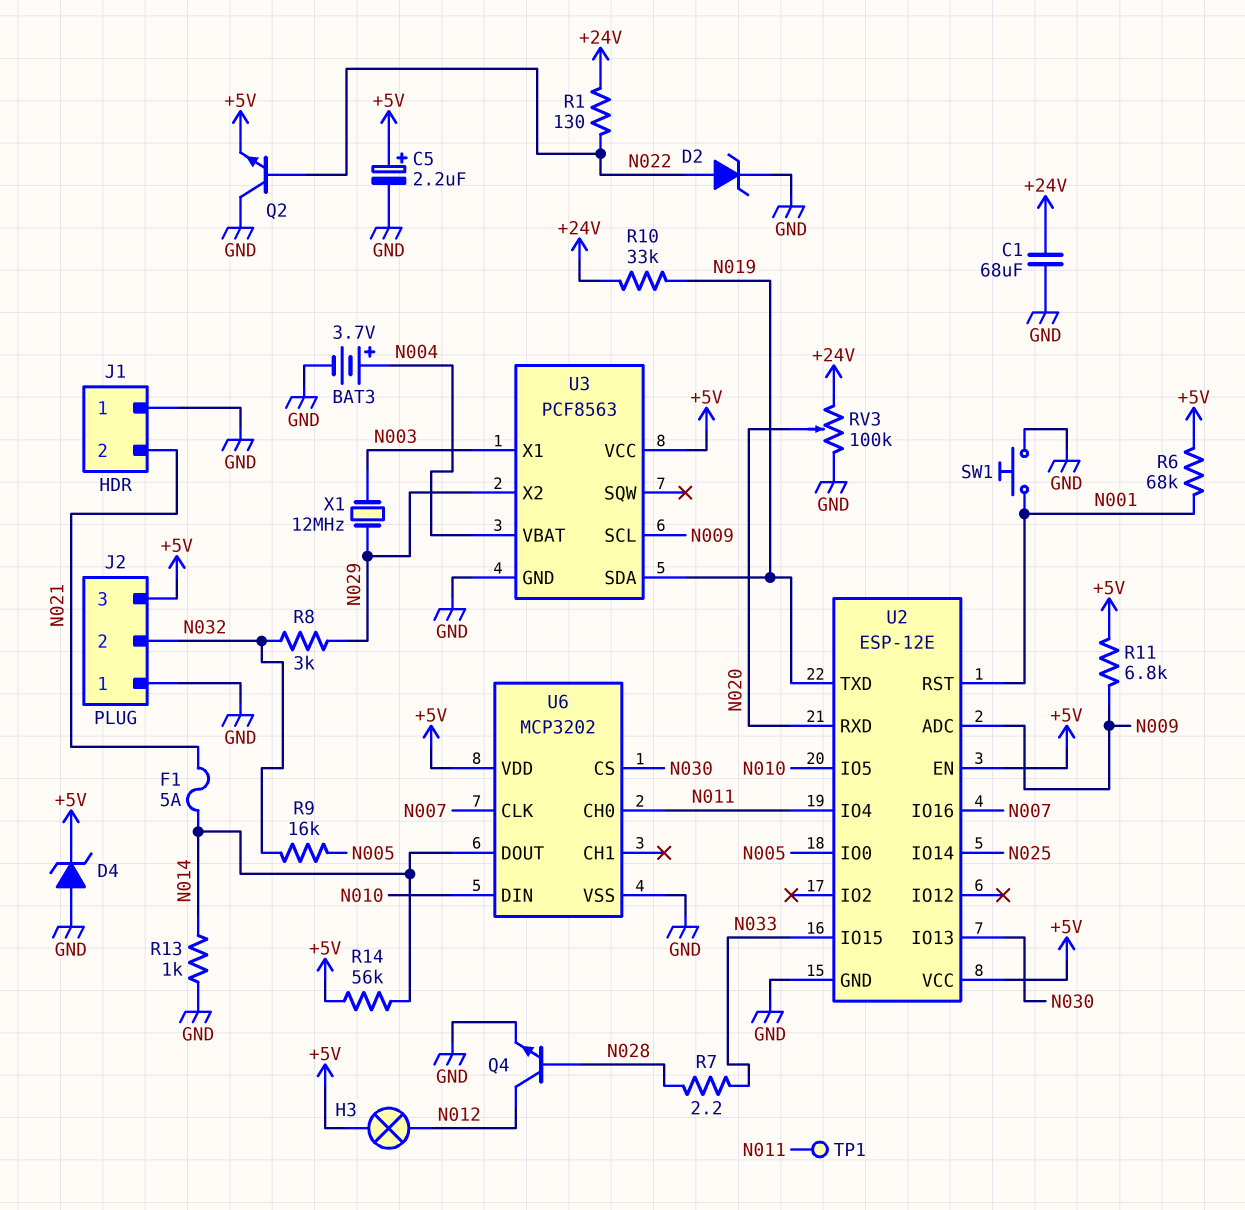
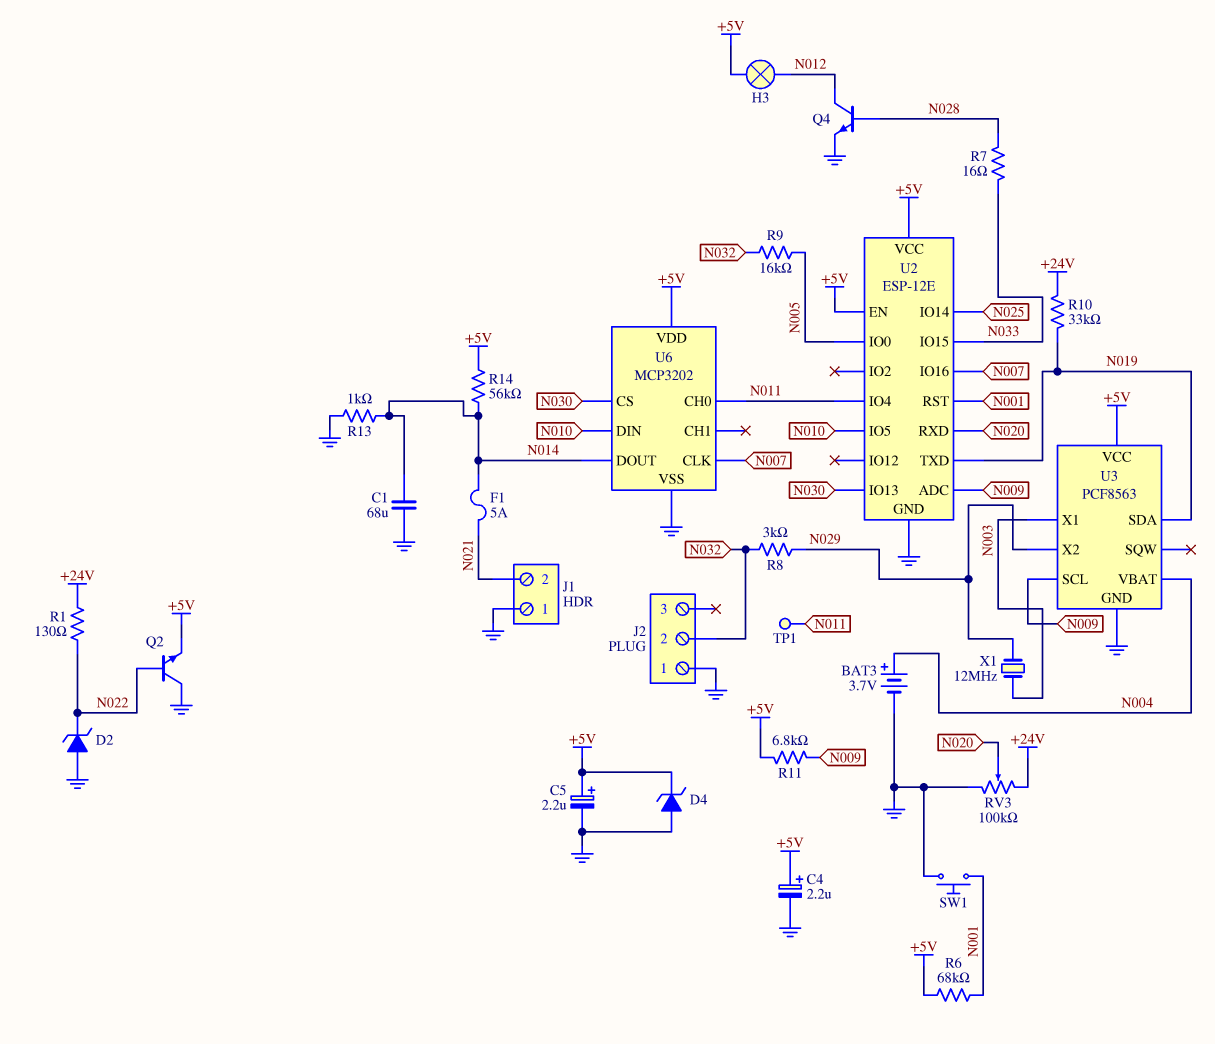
C1: 68uF (+24V, GND) -> 68uF (GND, N014)
C4: none -> 2.2uF (plus +5V, minus GND)
D2: zener (A N022, K GND) -> zener (A GND, K N022)
J2 pin 3: +5V -> none
R7: 2.2 (N028, N033) -> 16 (N028, N033)

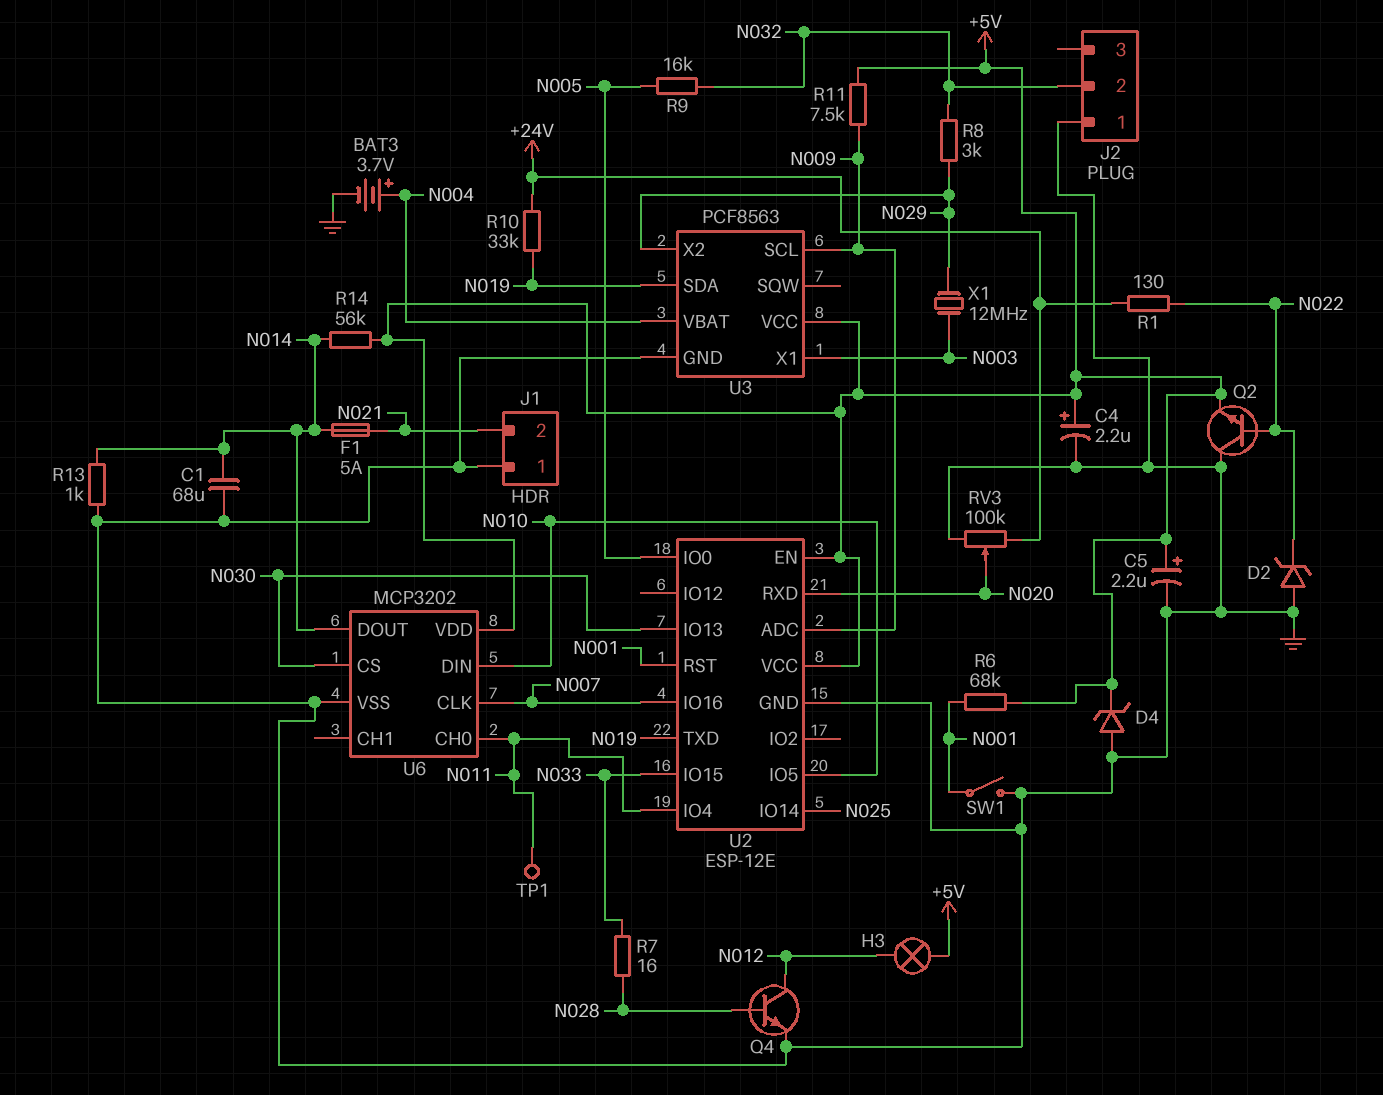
R11: 6.8k (+5V, N009) -> 7.5k (+5V, N009)
SW1: button (GND, N001) -> switch (GND, N001)

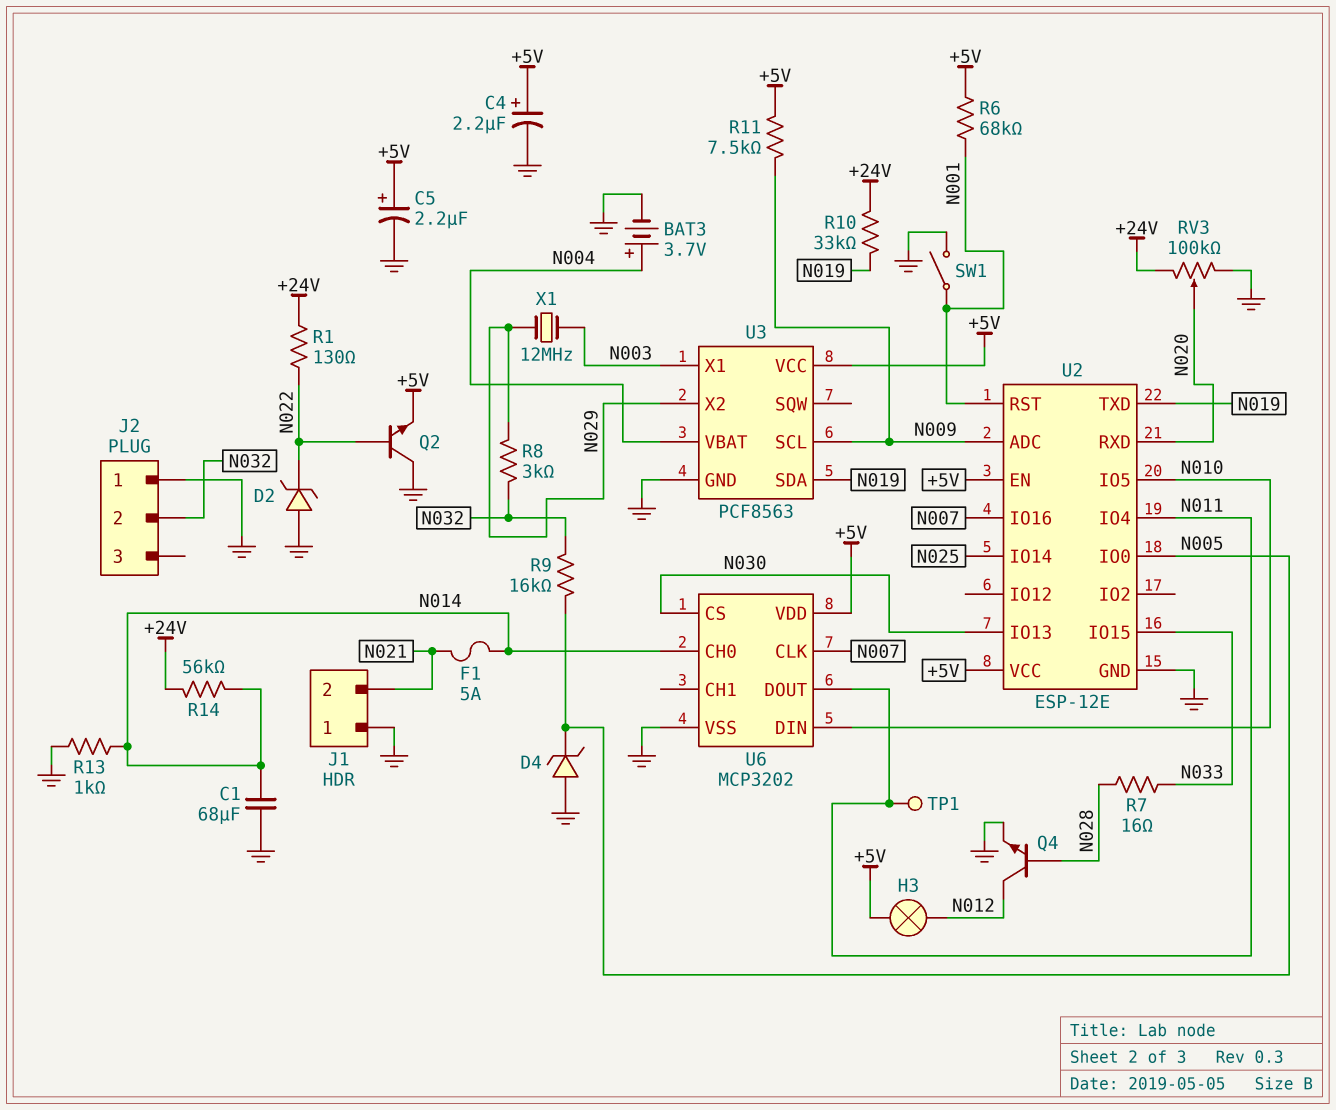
D4: zener (A GND, K +5V) -> zener (A GND, K N005)
R14: 56k (+5V, N014) -> 56k (+24V, N014)
U6 pin CH0: N011 -> N014
U6 pin DOUT: N014 -> N011

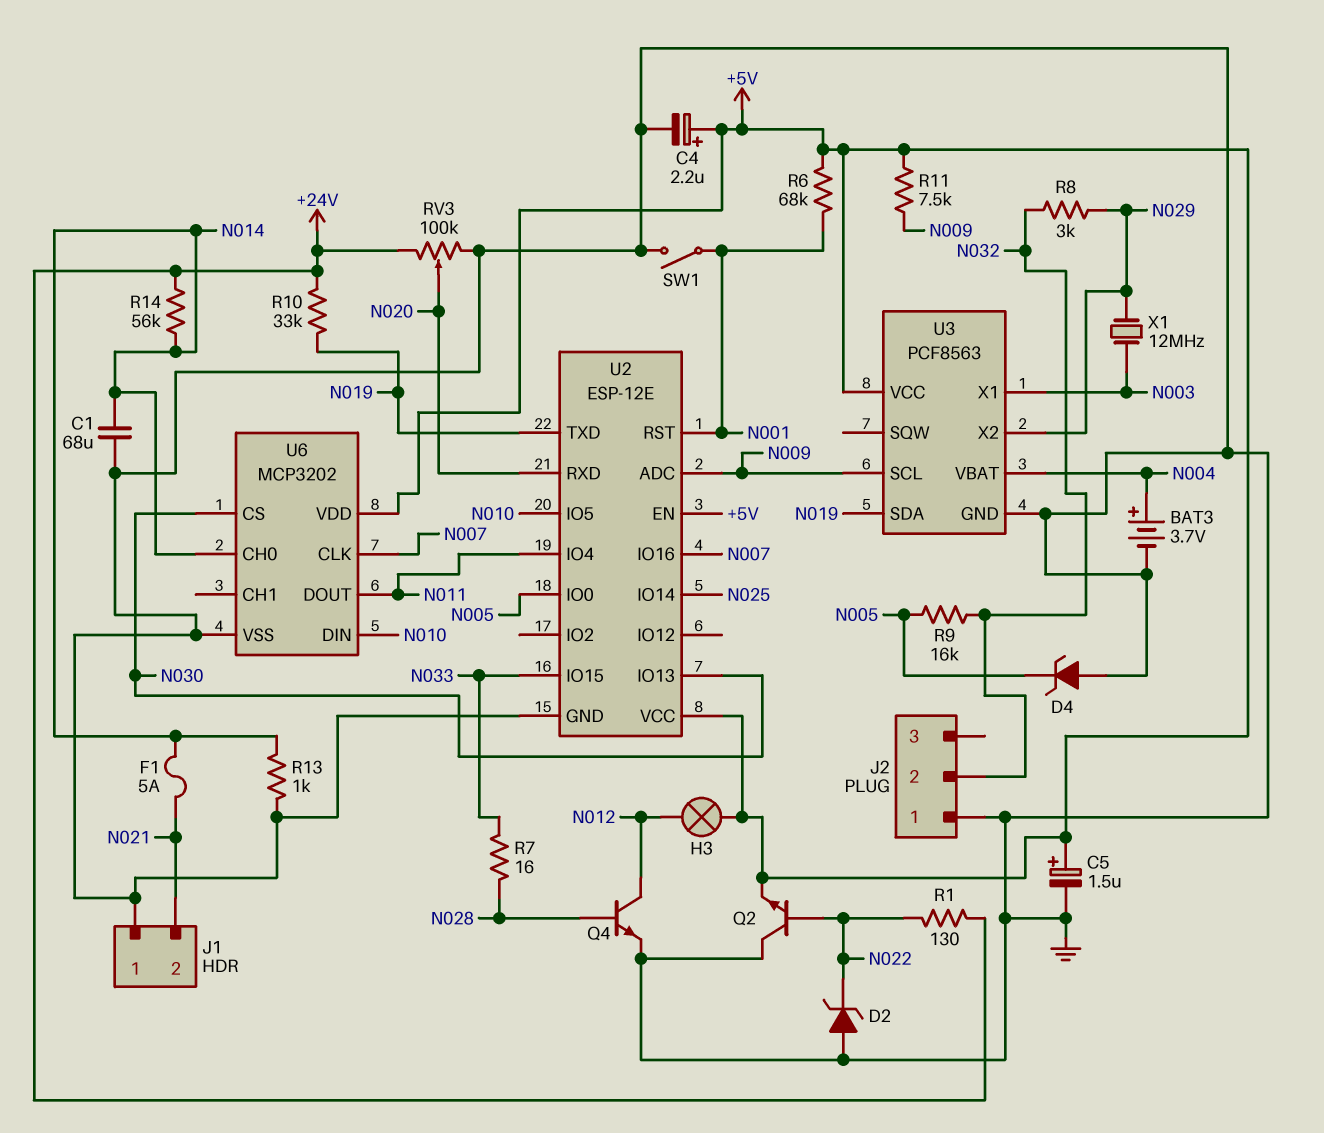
C5: 2.2uF (plus +5V, minus GND) -> 1.5uF (plus +5V, minus GND)
TP1: test point (N011) -> none

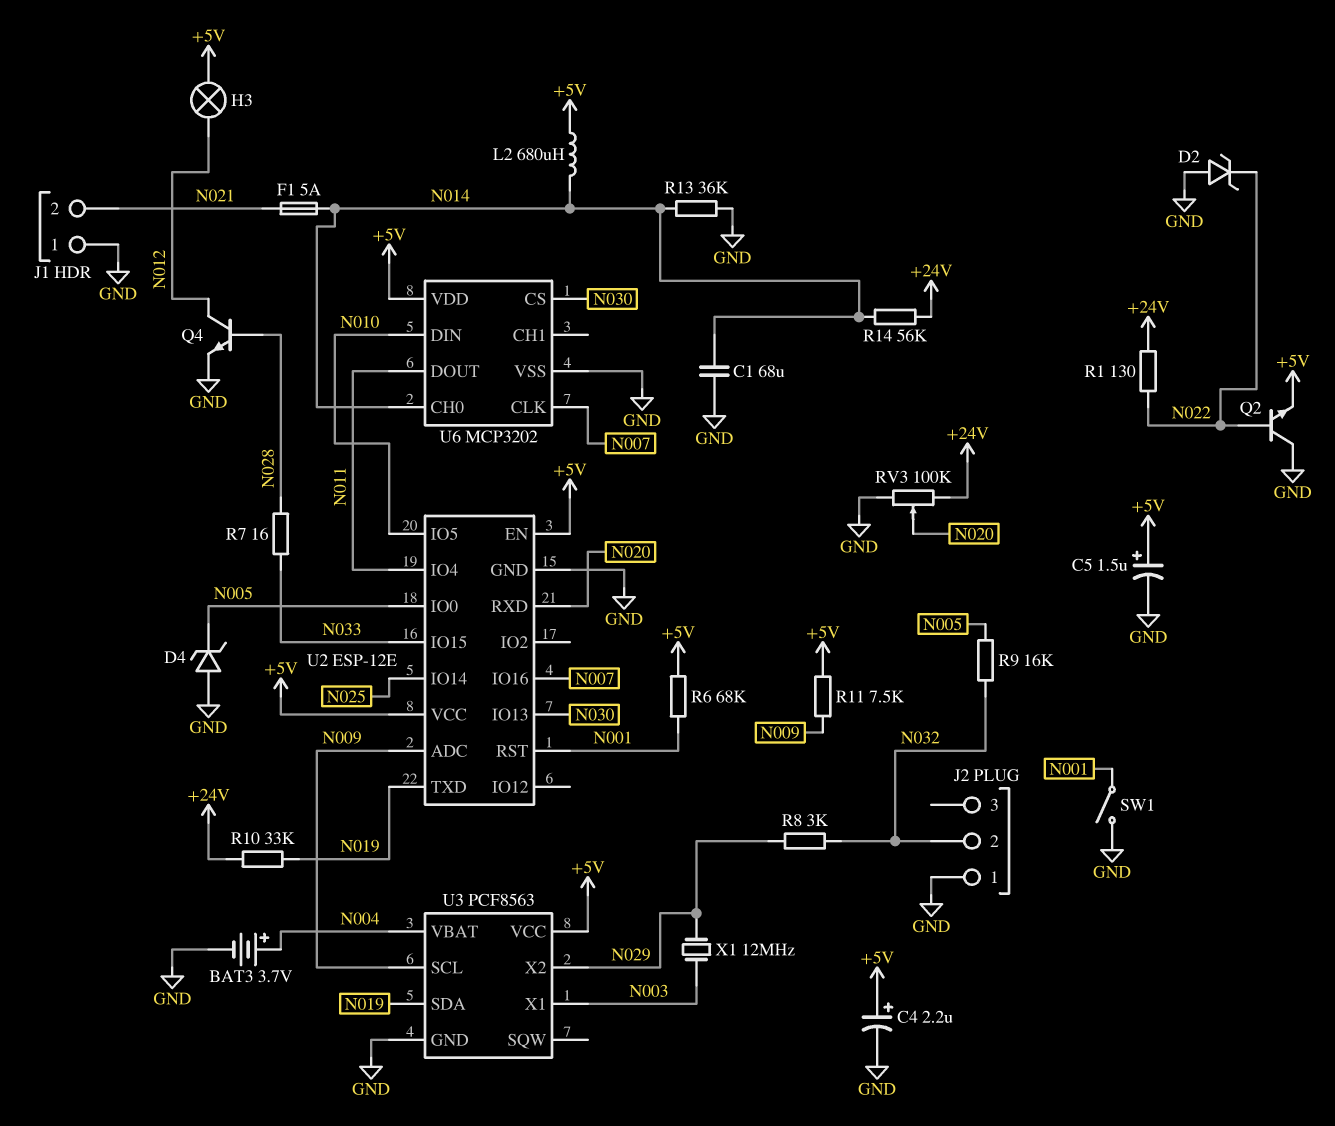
L2: none -> 680uH (+5V, N014)
R13: 1k (GND, N014) -> 36k (GND, N014)

